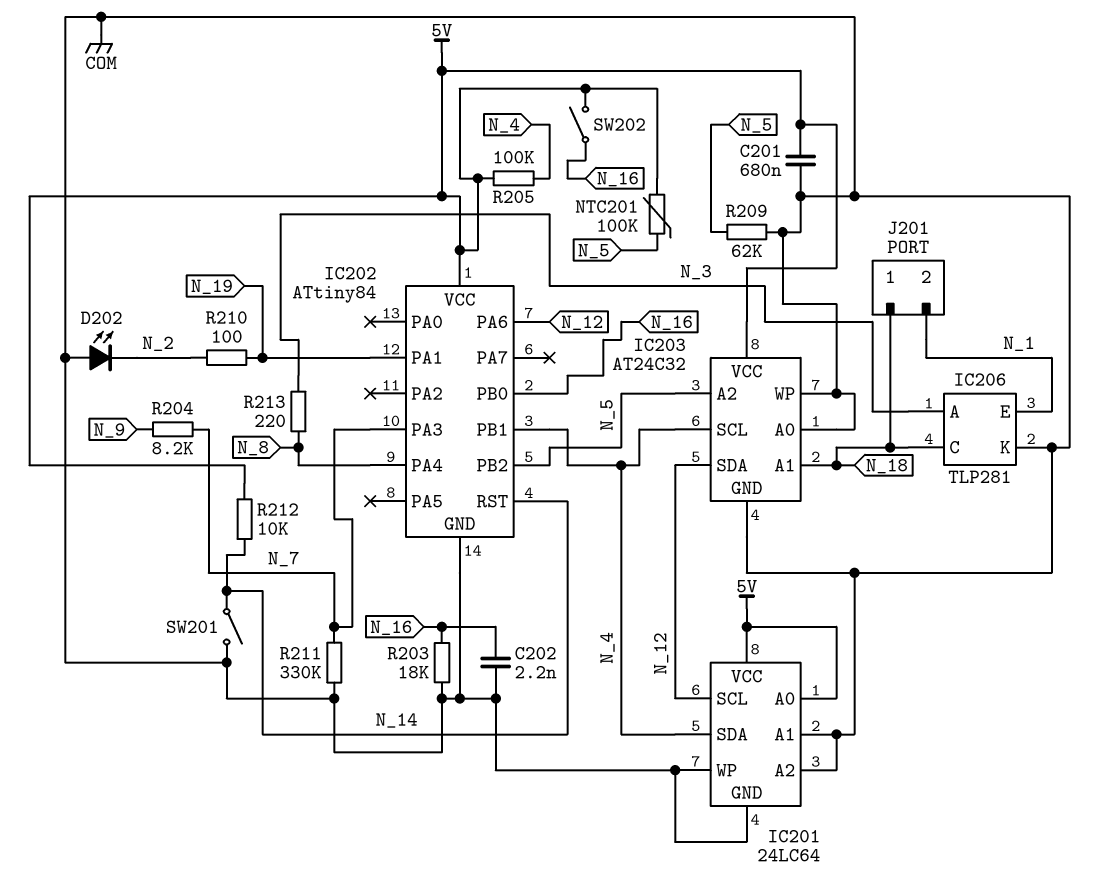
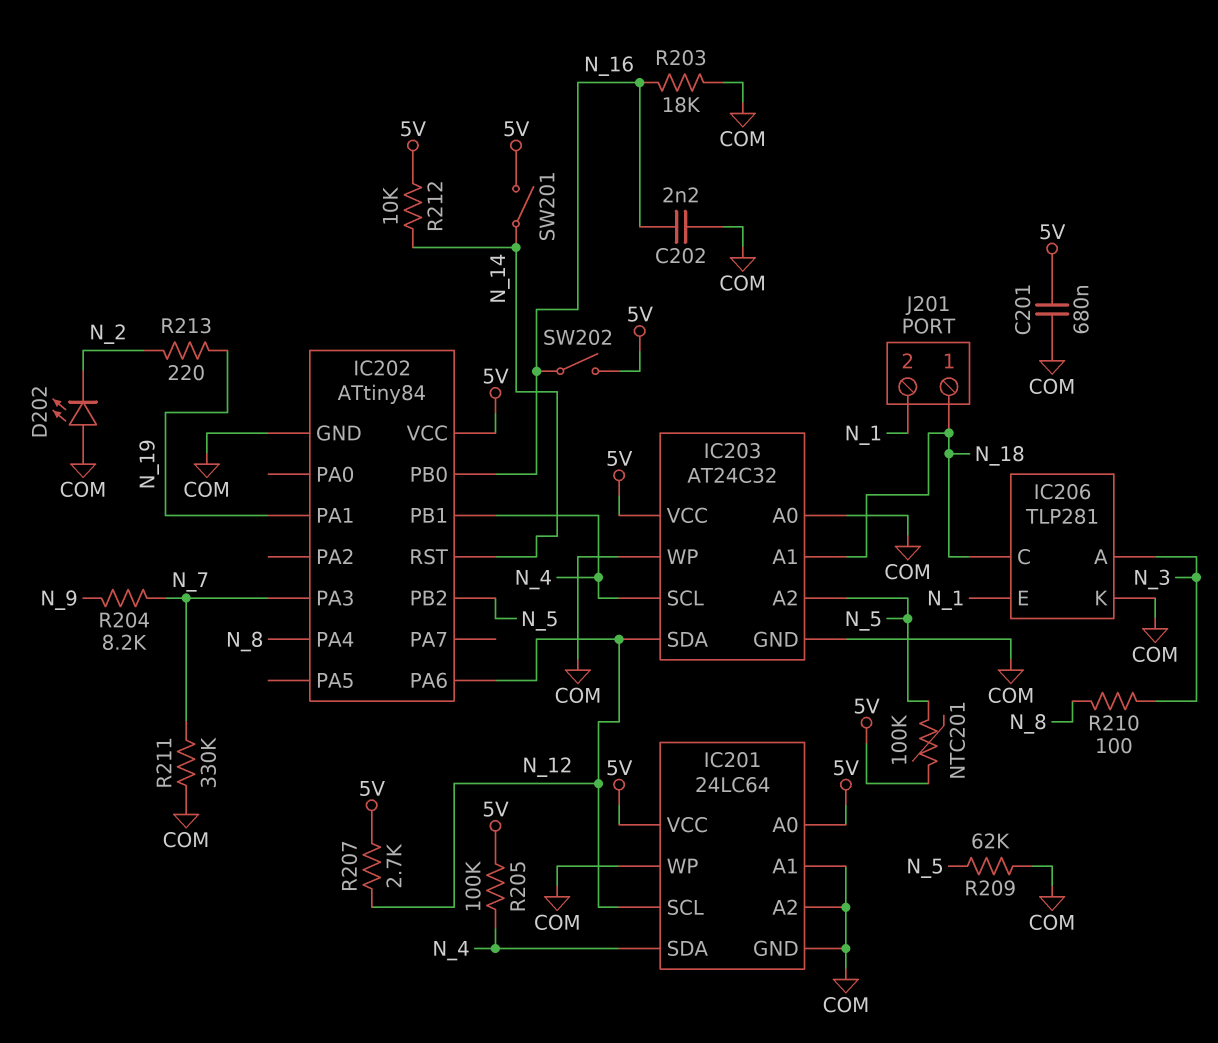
R207: none -> 2.7k (5V, N_12)
R210: 100 (N_2, N_19) -> 100 (N_3, N_8)
R213: 220 (N_3, N_8) -> 220 (N_2, N_19)
SW201: switch (COM, N_14) -> switch (5V, N_14)

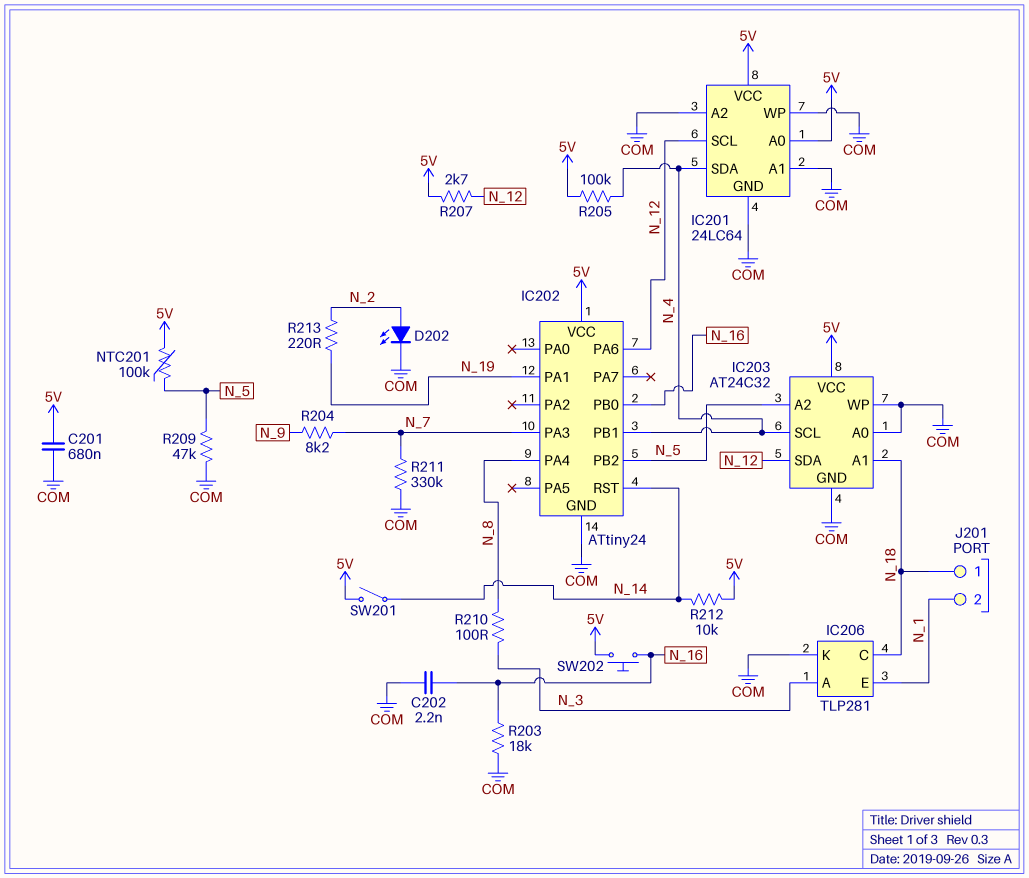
D202: LED (A COM, K N_2) -> LED (A N_2, K COM)
IC202: ATtiny84 -> ATtiny24
R209: 62k (COM, N_5) -> 47k (COM, N_5)
SW202: switch (5V, N_16) -> button (5V, N_16)

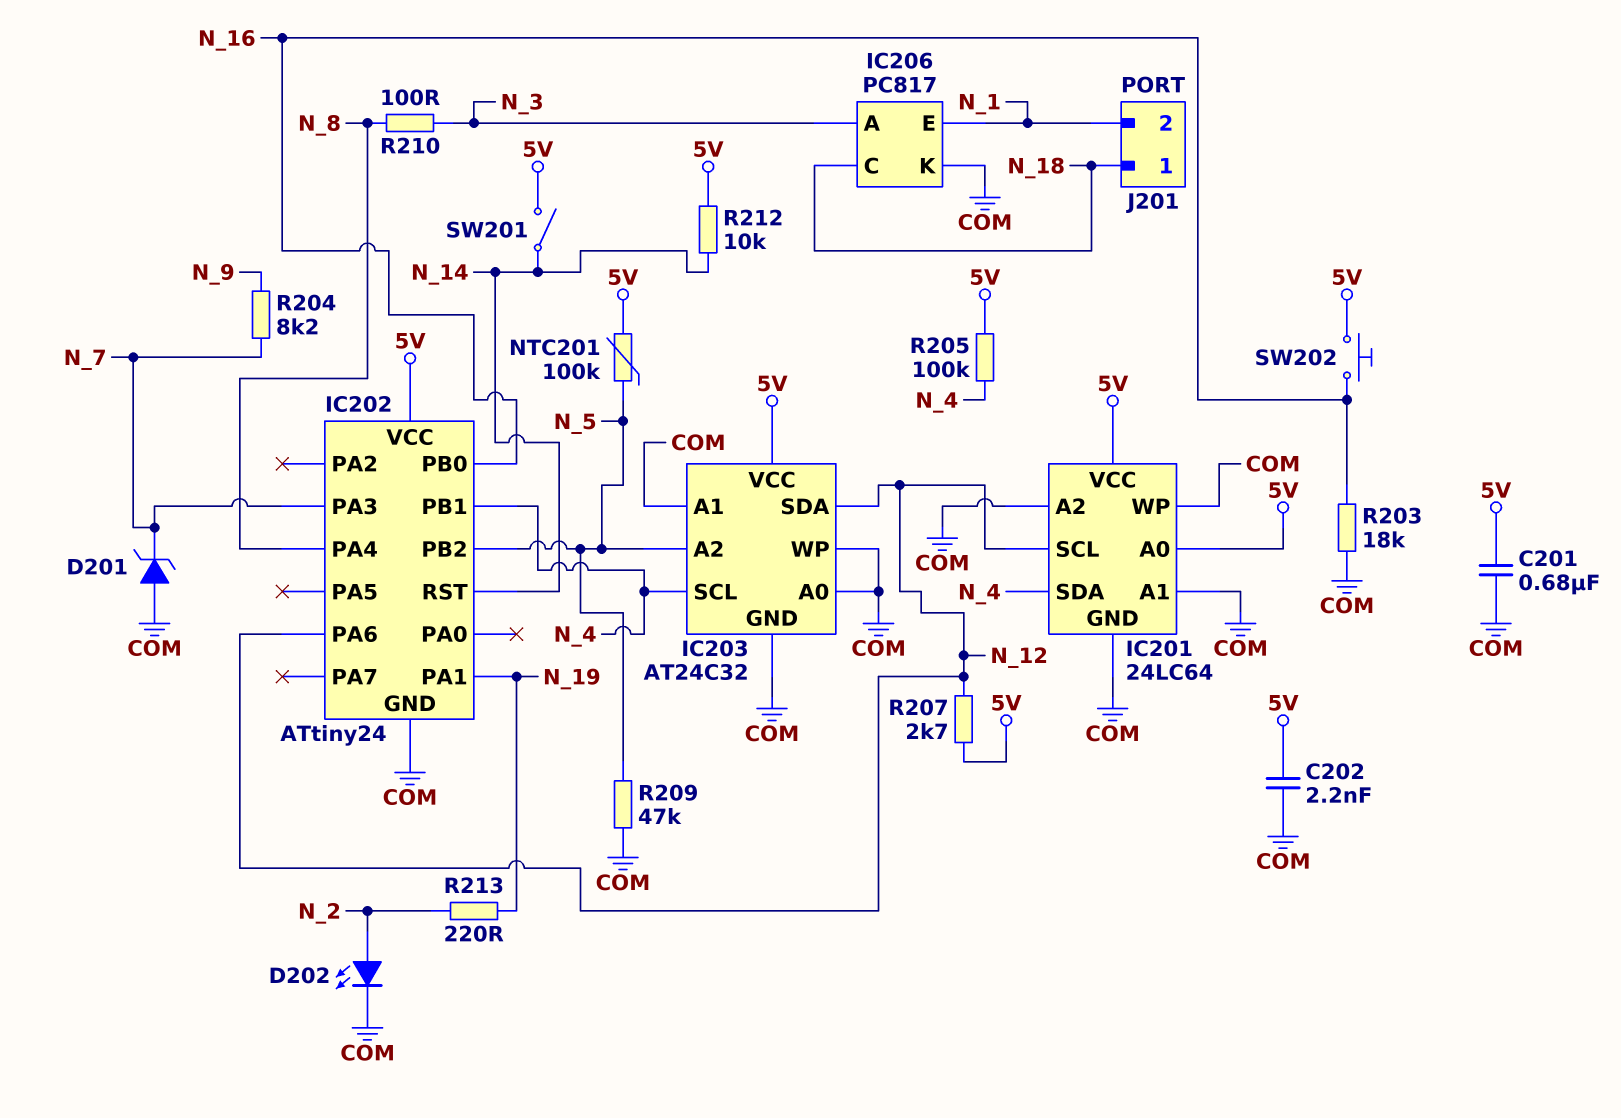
C202: 2.2nF (COM, N_16) -> 2.2nF (5V, COM)
D201: none -> zener (A COM, K N_7)
IC203 pin A1: N_18 -> COM
IC206: TLP281 -> PC817
R211: 330k (COM, N_7) -> none

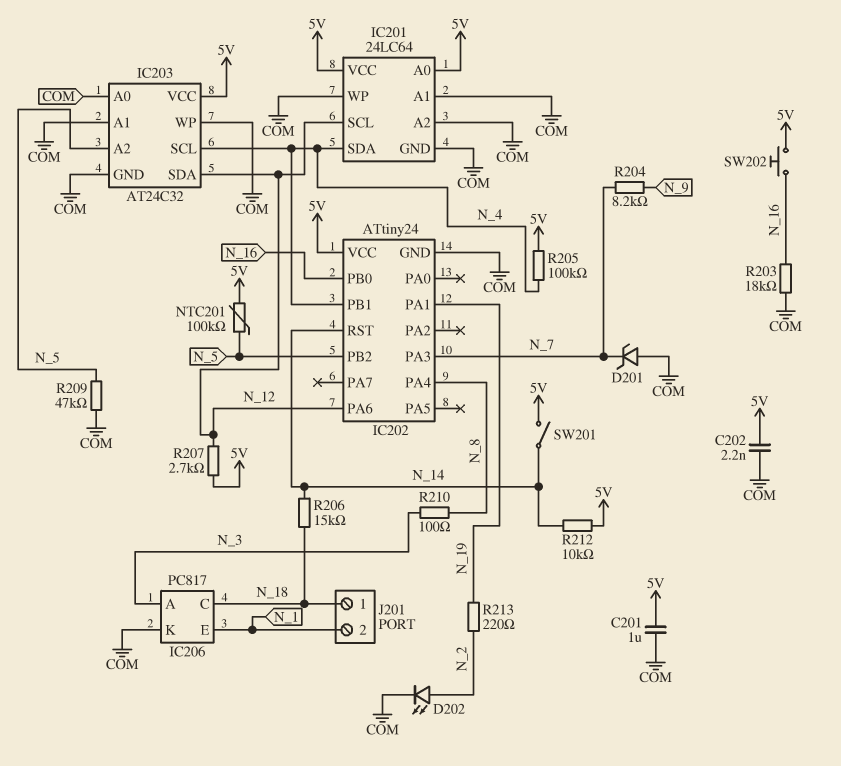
C201: 680nF (5V, COM) -> 1uF (5V, COM)
R206: none -> 15k (N_14, N_18)

